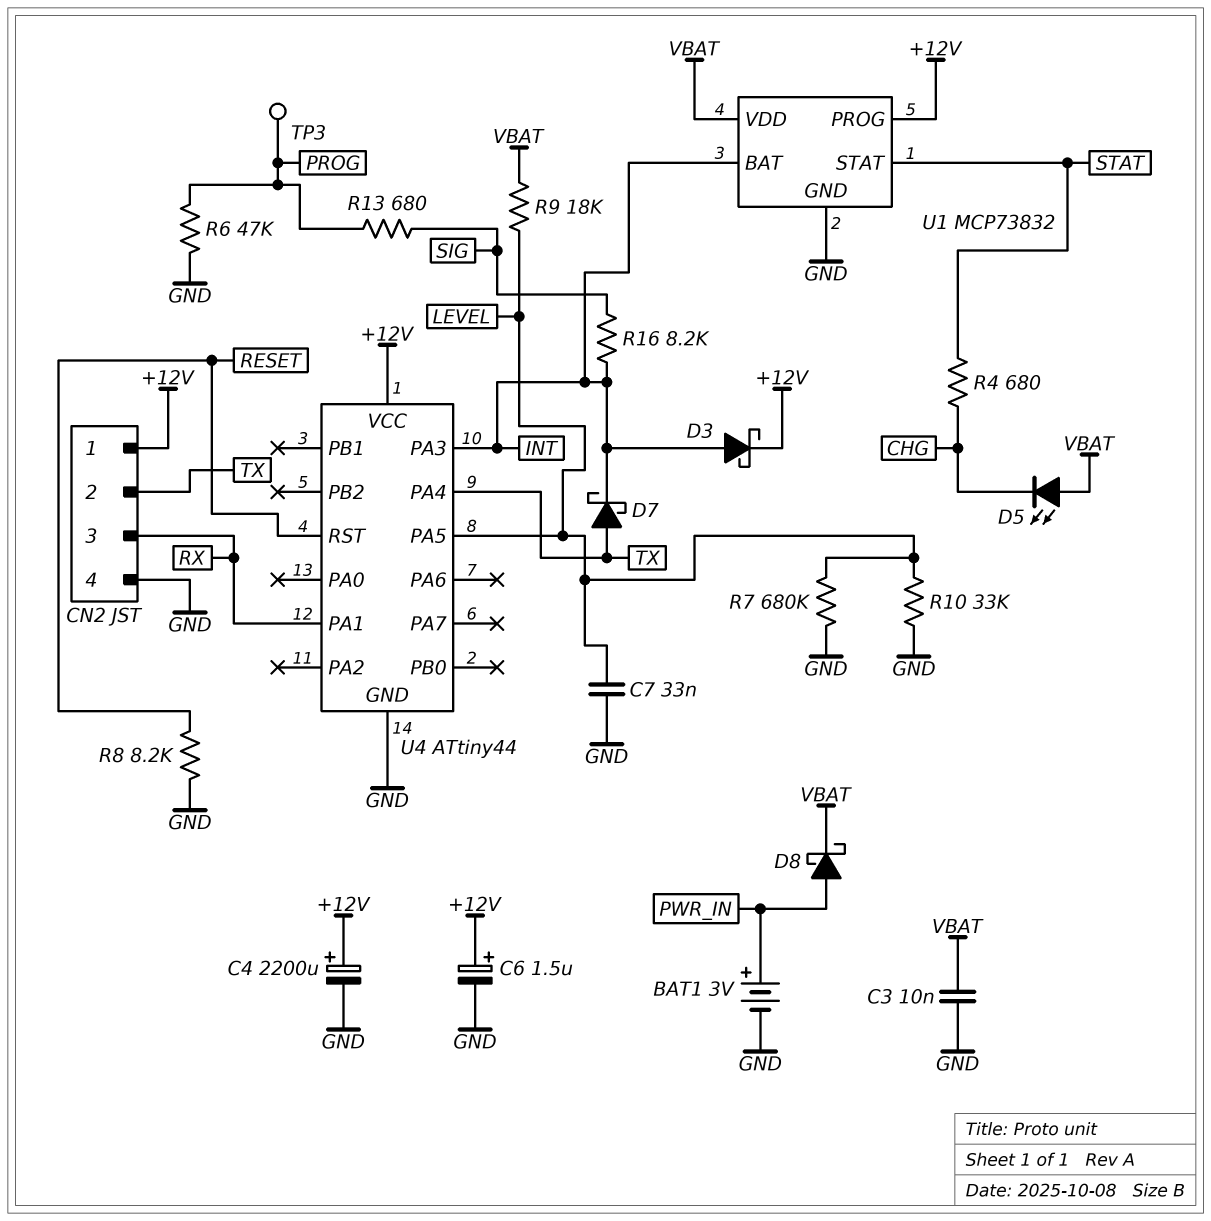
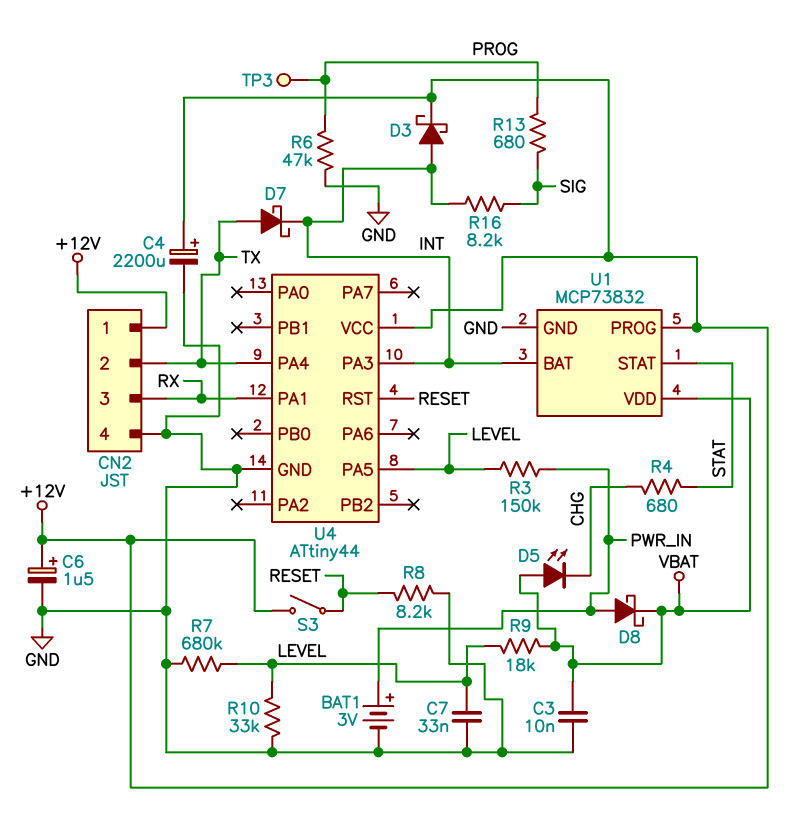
R3: none -> 150k (LEVEL, PWR_IN)
S3: none -> switch (+12V, RESET)

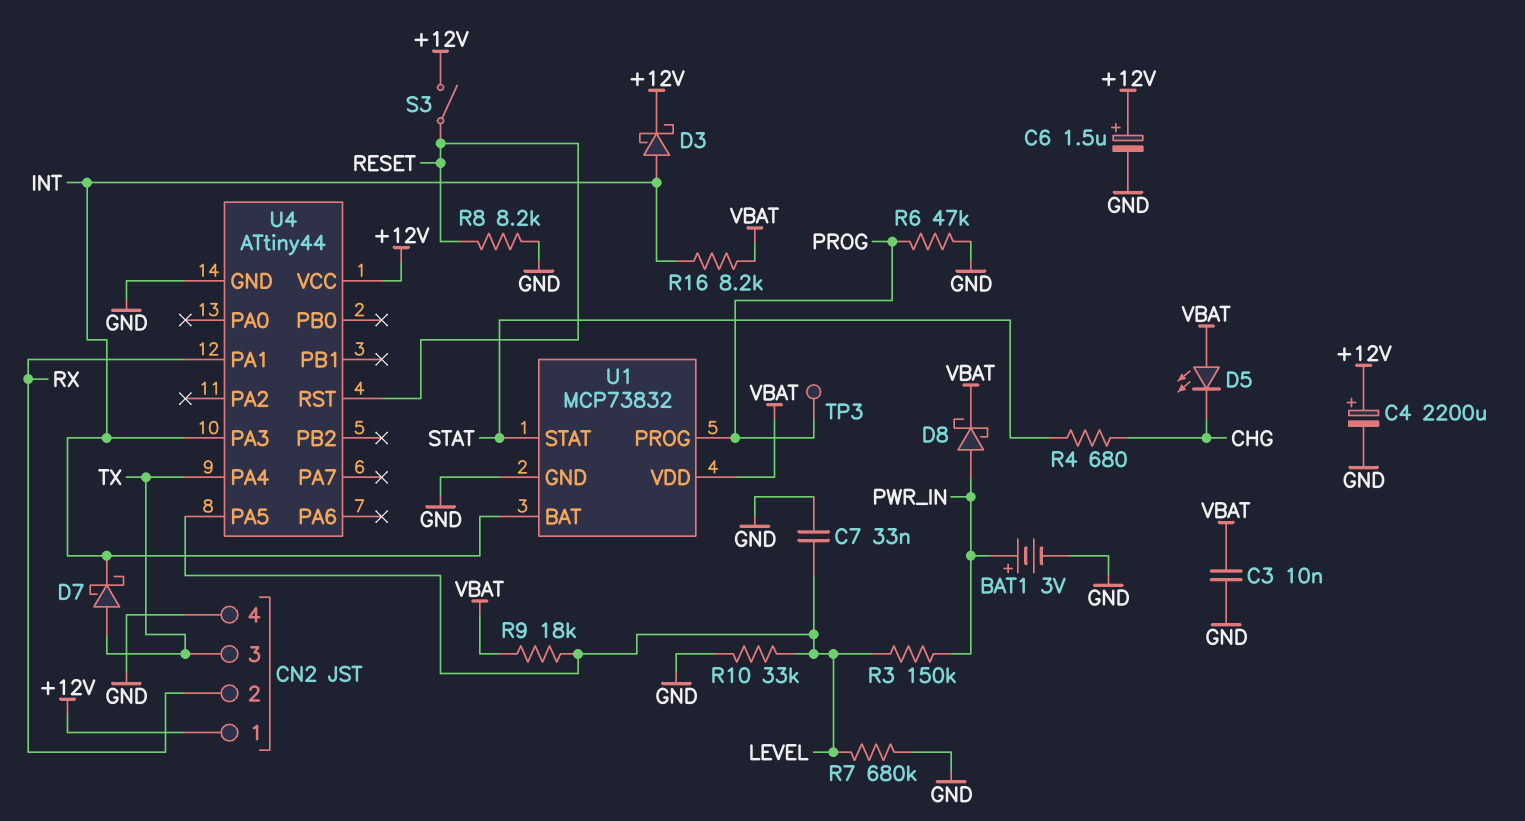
CN2 pin 2: TX -> RX
CN2 pin 3: RX -> TX
R13: 680 (PROG, SIG) -> none
R16: 8.2k (INT, SIG) -> 8.2k (INT, VBAT)
U1 pin PROG: +12V -> PROG

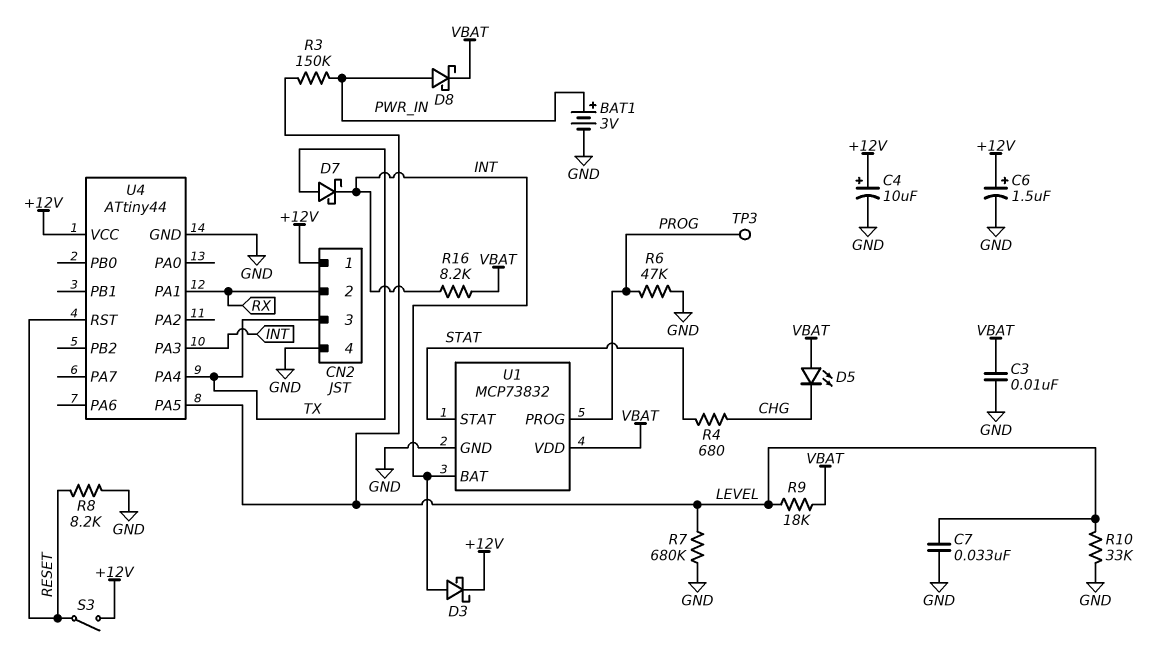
C4: 2200uF (plus +12V, minus GND) -> 10uF (plus +12V, minus GND)

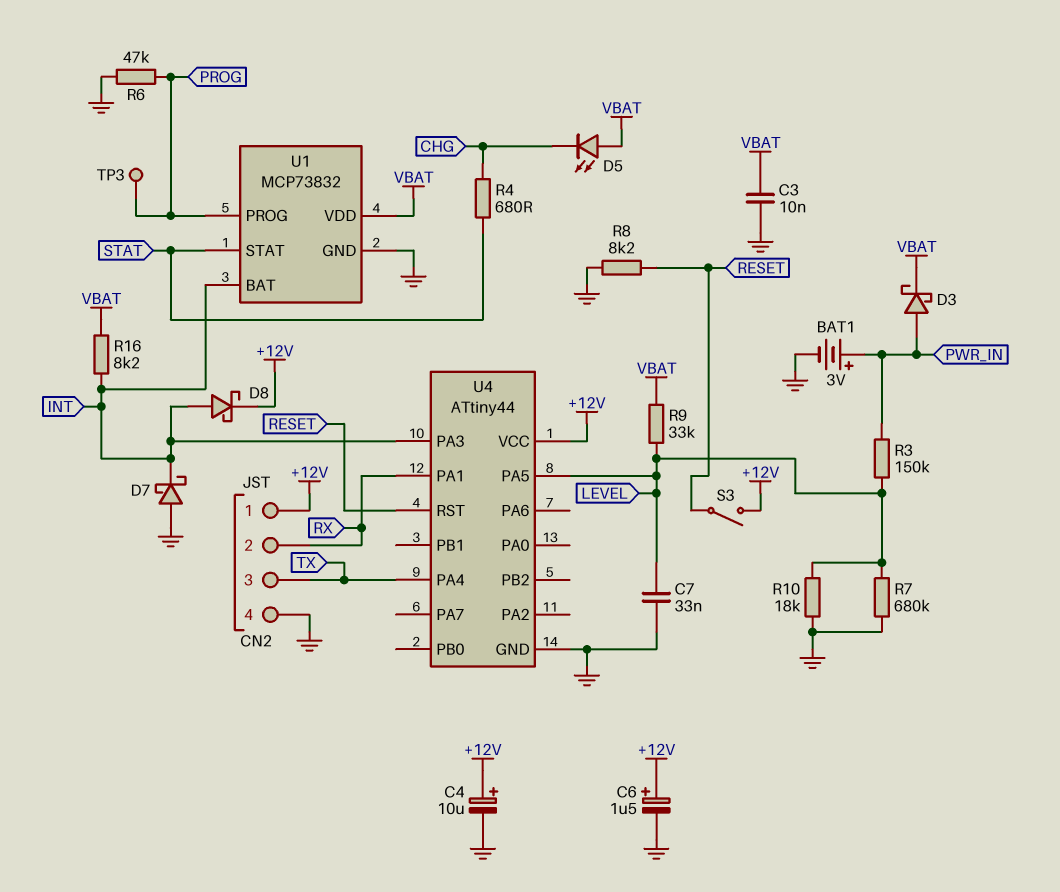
D3: schottky (A INT, K +12V) -> schottky (A PWR_IN, K VBAT)
D7: schottky (A TX, K INT) -> schottky (A GND, K INT)
D8: schottky (A PWR_IN, K VBAT) -> schottky (A INT, K +12V)
R9: 18k (LEVEL, VBAT) -> 33k (LEVEL, VBAT)
R10: 33k (GND, LEVEL) -> 18k (GND, LEVEL)

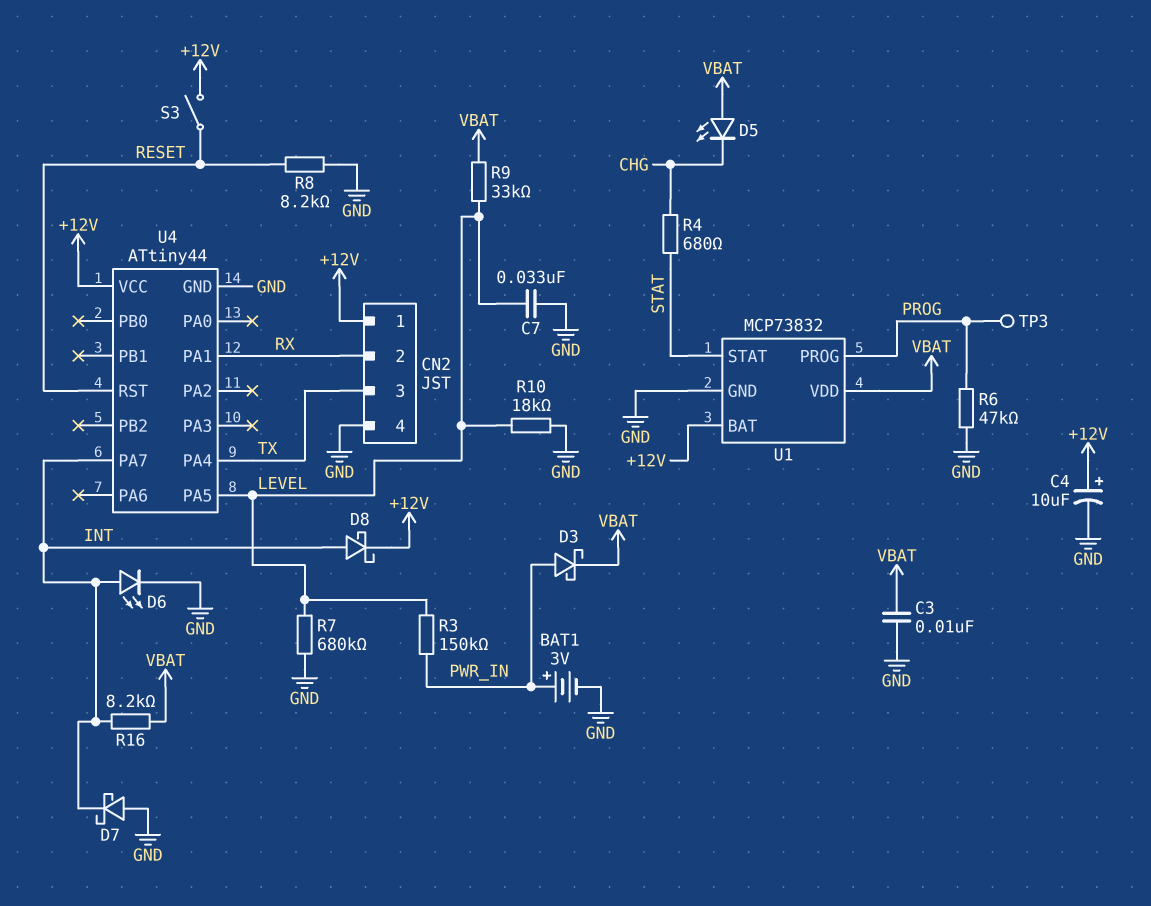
C6: 1.5uF (plus +12V, minus GND) -> none
D6: none -> LED (A INT, K GND)
U1 pin BAT: INT -> +12V
U4 pin PA3: INT -> none
U4 pin PA7: none -> INT

